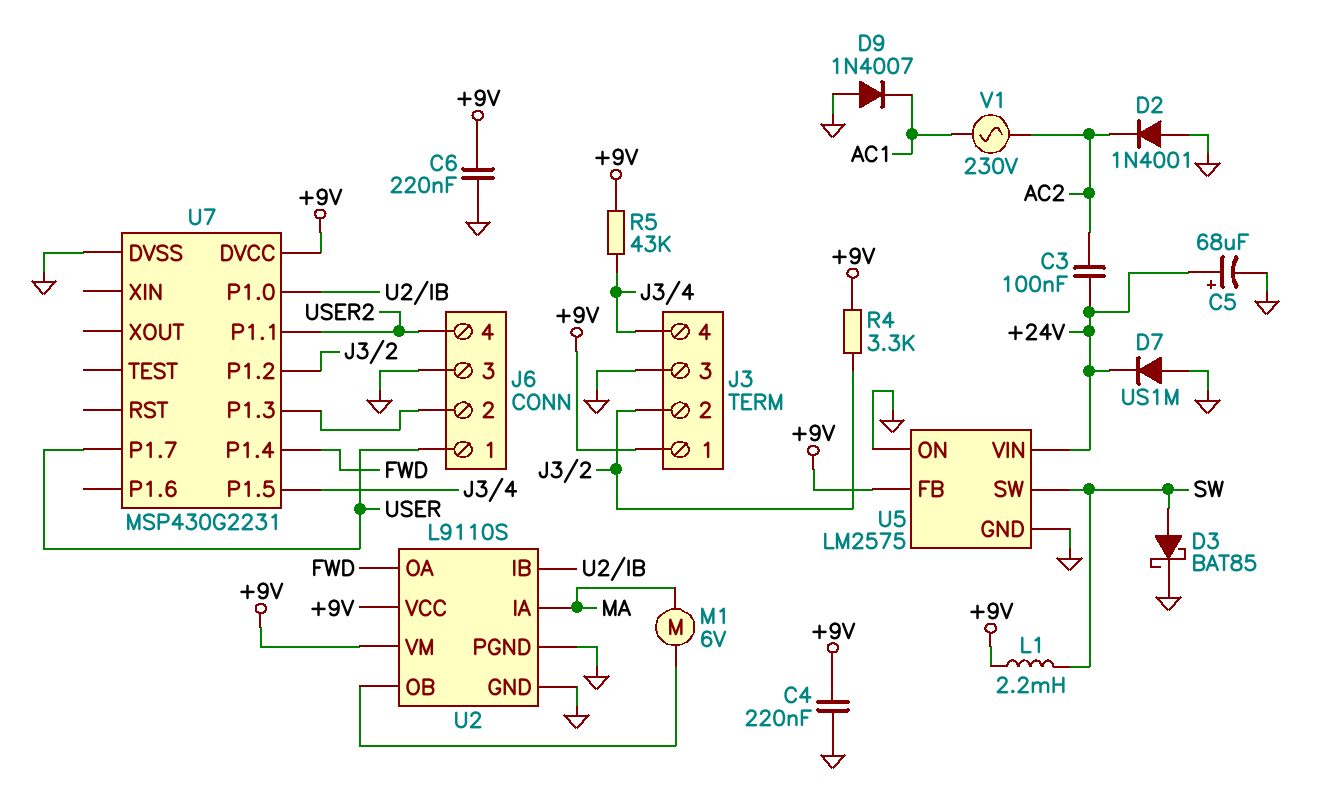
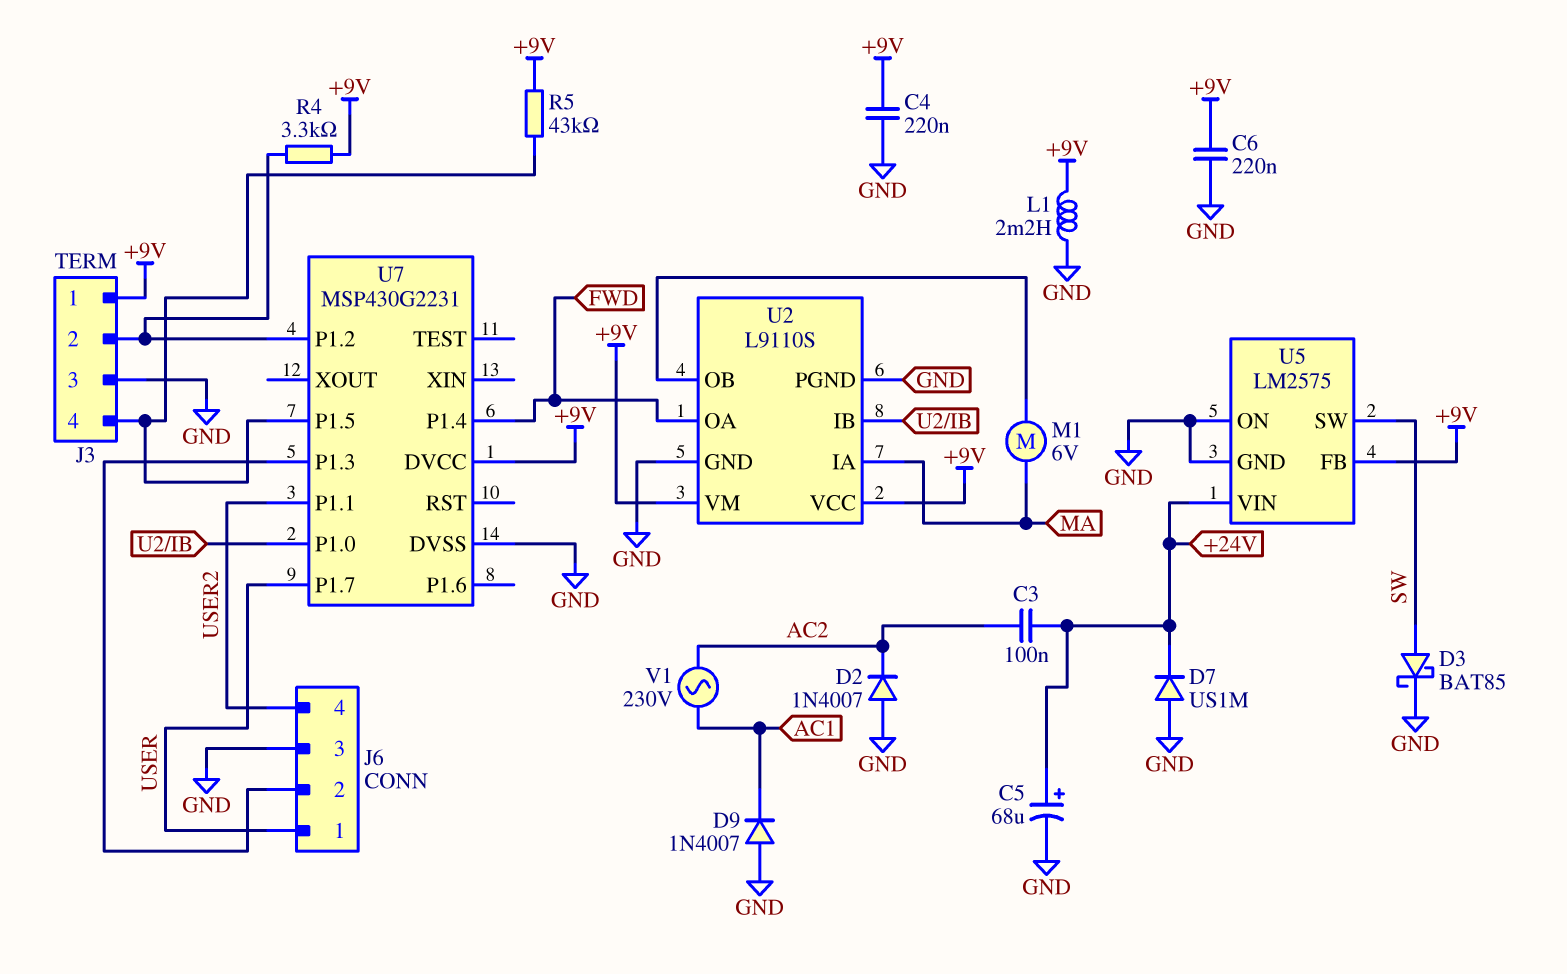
D2: diode 1N4001 (A GND, K AC2) -> diode 1N4007 (A GND, K AC2)
L1: 2.2mH (+9V, SW) -> 2.2mH (+9V, GND)

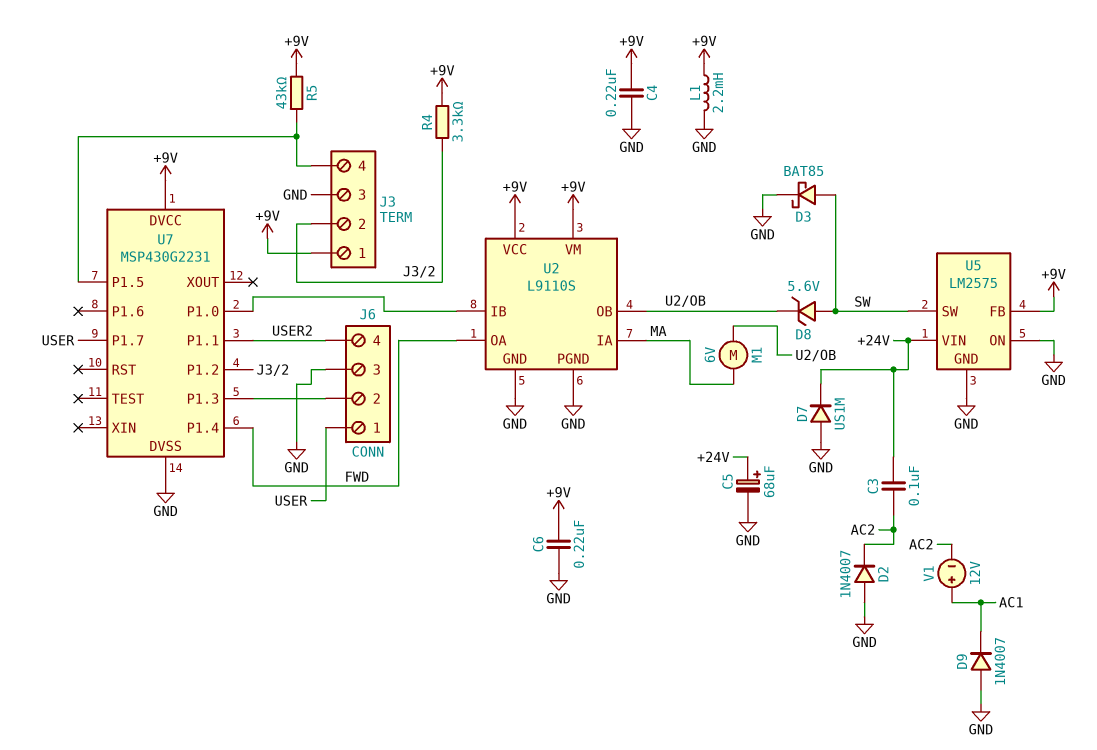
D8: none -> zener 5.6V (A SW, K U2/OB)
V1: AC 230V (AC1, AC2) -> 12V (plus AC1, minus AC2)

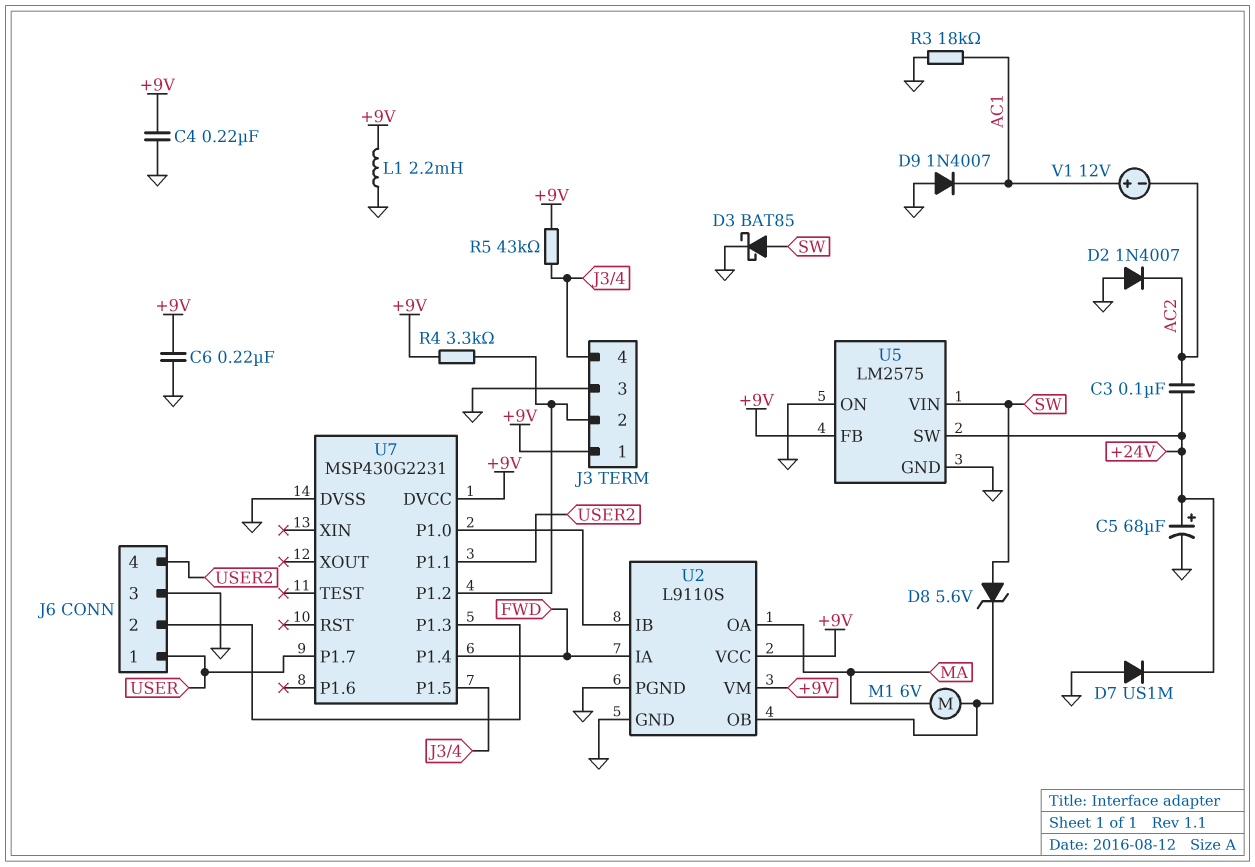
R3: none -> 18k (AC1, GND)
U2 pin IA: MA -> FWD
U2 pin OA: FWD -> MA
U5 pin SW: SW -> +24V
U5 pin VIN: +24V -> SW

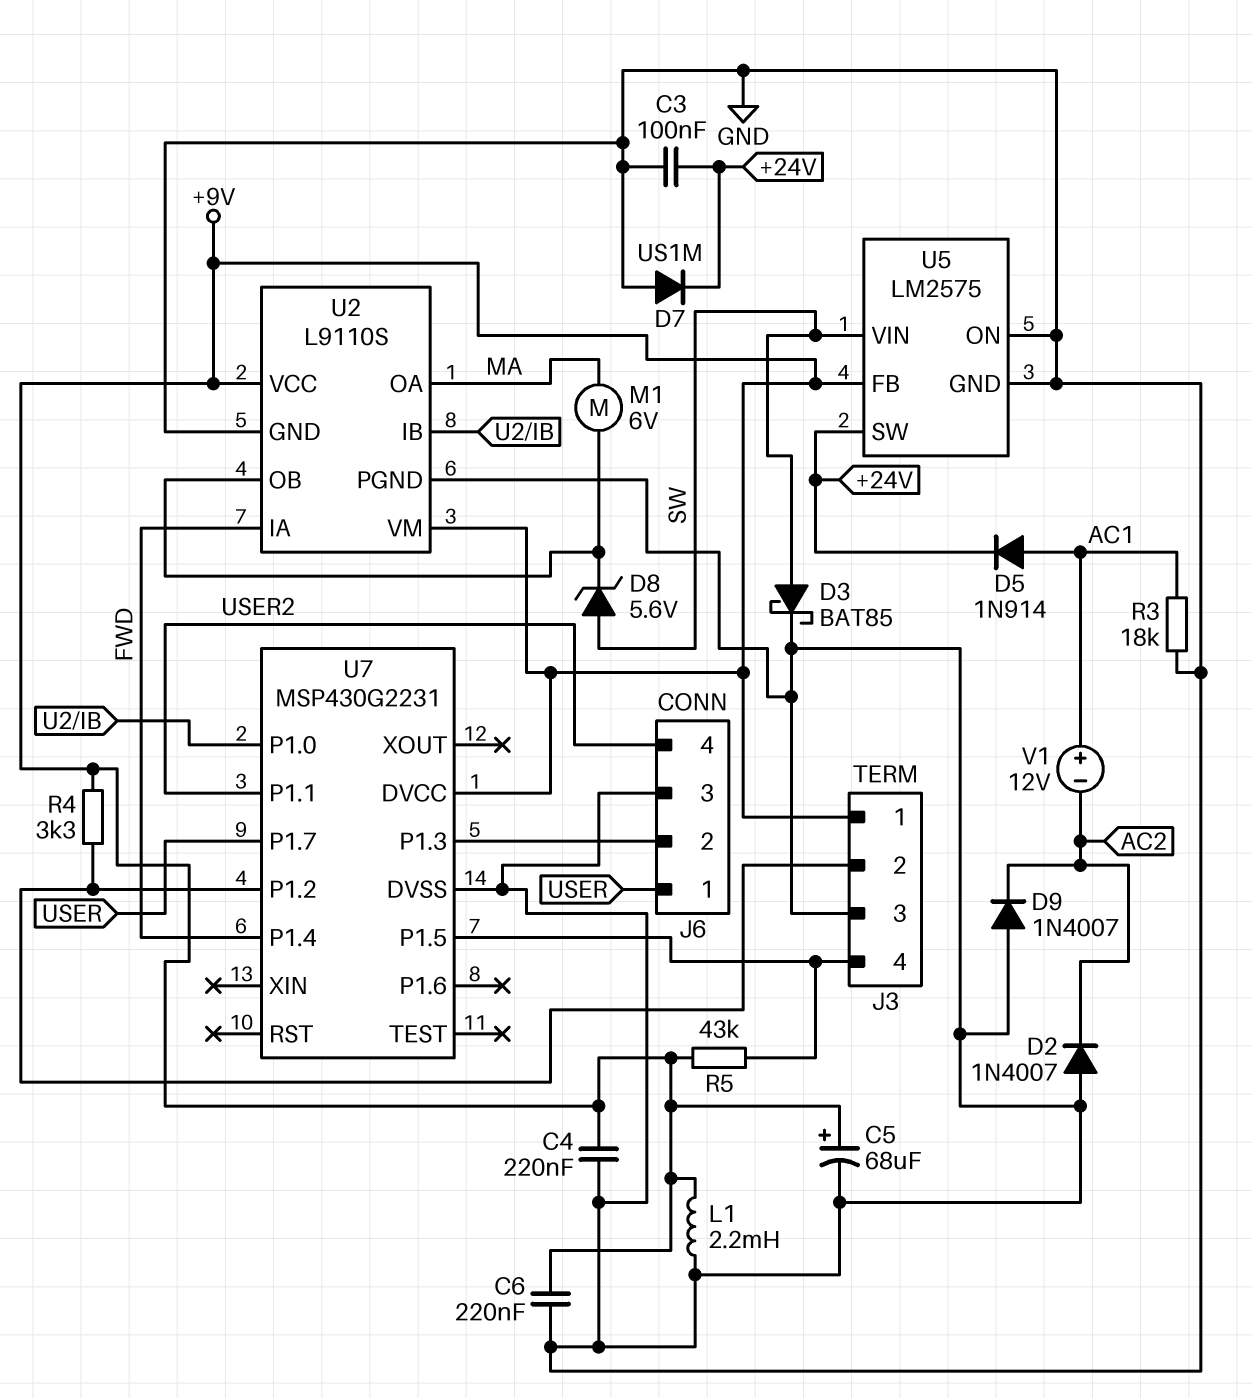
C3: 100nF (+24V, AC2) -> 100nF (+24V, GND)
C5: 68uF (plus +24V, minus GND) -> 68uF (plus +9V, minus GND)
D5: none -> diode 1N914 (A AC1, K +24V)
D9: diode 1N4007 (A GND, K AC1) -> diode 1N4007 (A GND, K AC2)

